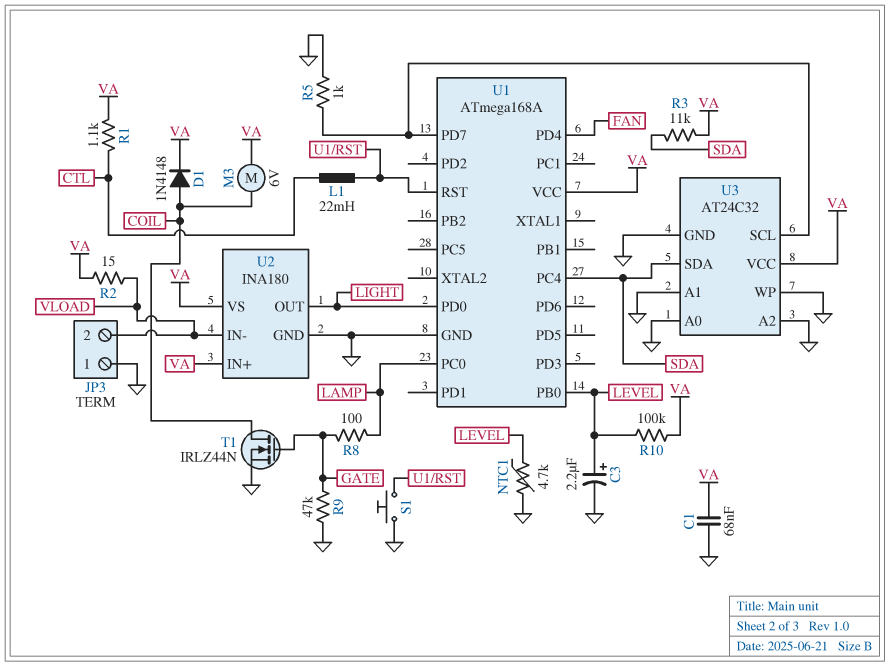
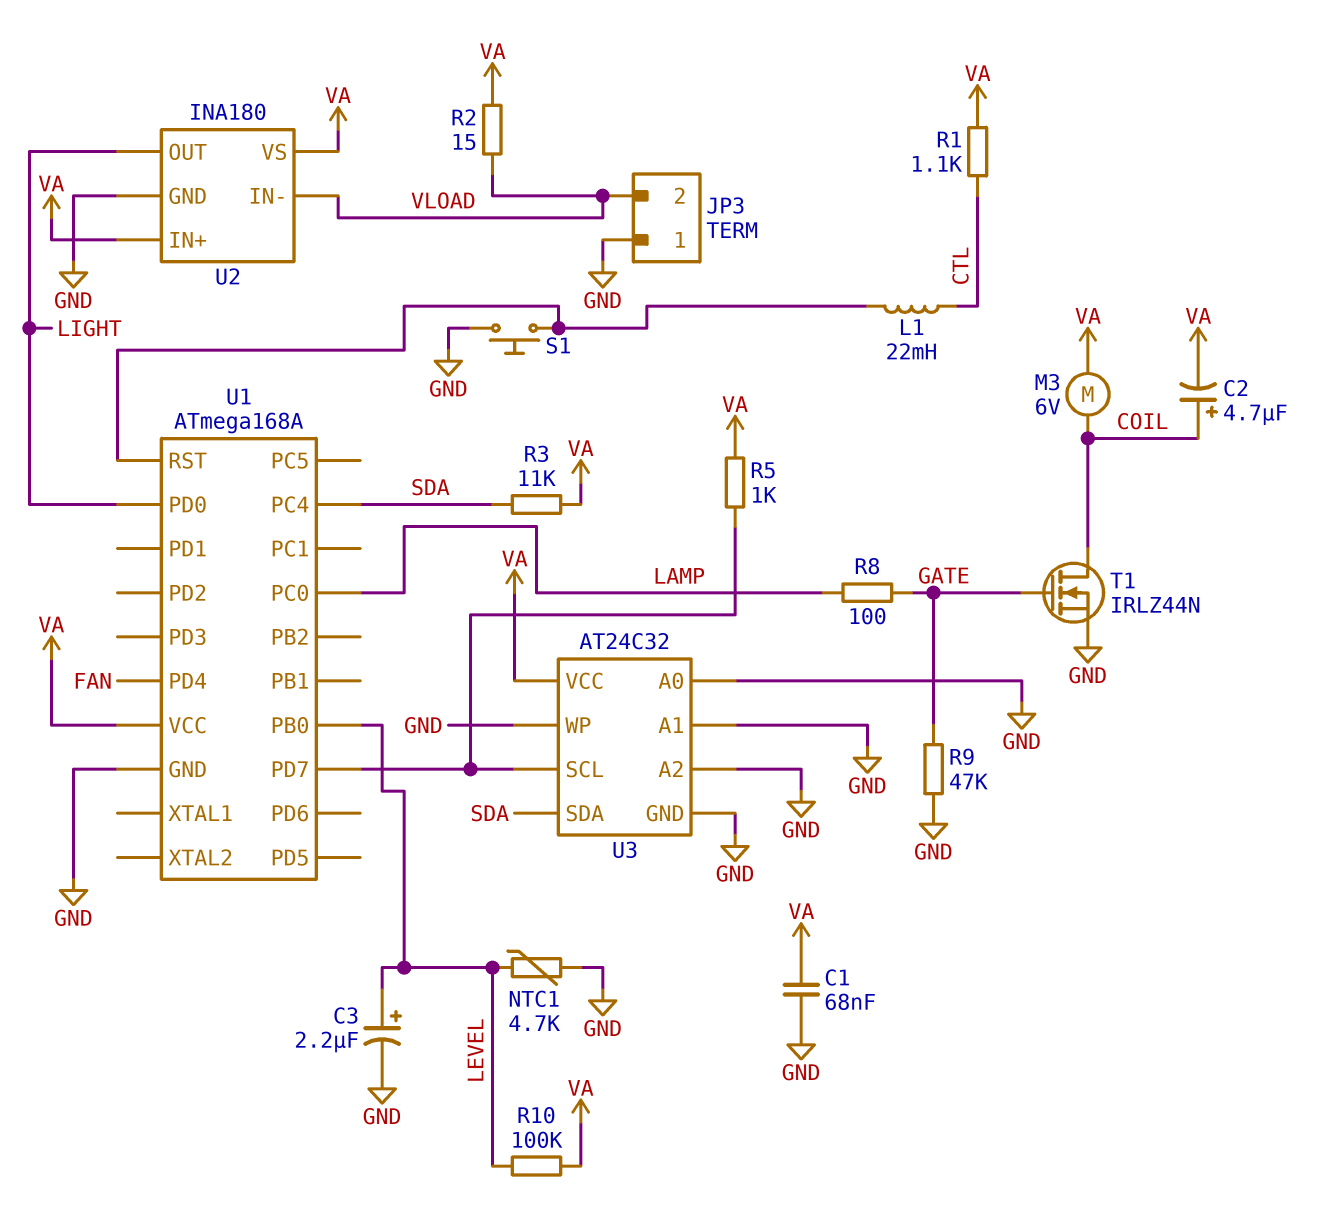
C2: none -> 4.7uF (plus COIL, minus VA)
D1: diode 1N4148 (A COIL, K VA) -> none
R5: 1k (GND, U1/PD7) -> 1k (U1/PD7, VA)

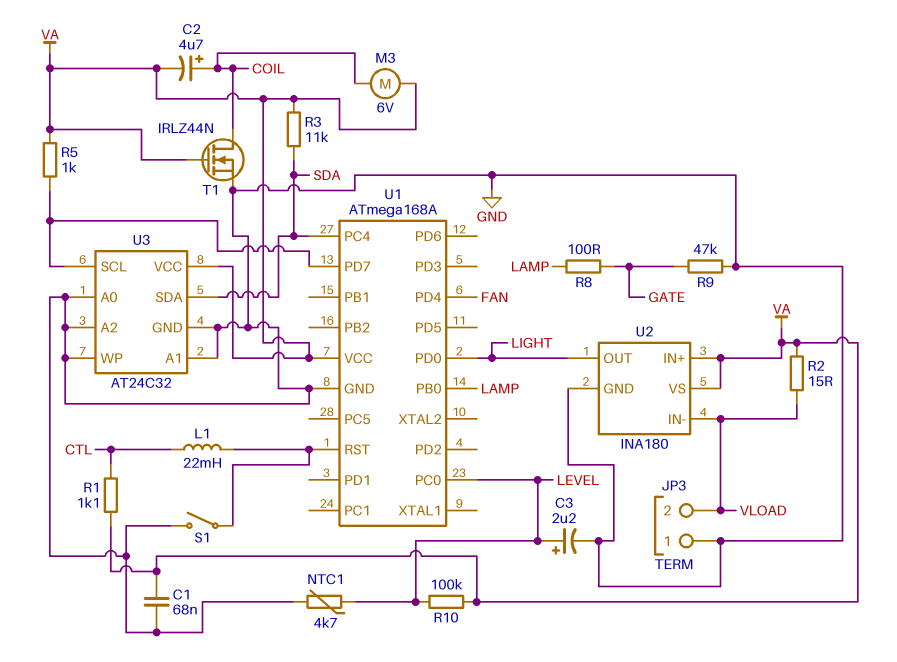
S1: button (GND, U1/RST) -> switch (GND, U1/RST)
T1: NMOS IRLZ44N (G GATE, D COIL, S GND) -> NMOS IRLZ44N (G VA, D COIL, S GND)
U1 pin PB0: LEVEL -> LAMP
U1 pin PC0: LAMP -> LEVEL

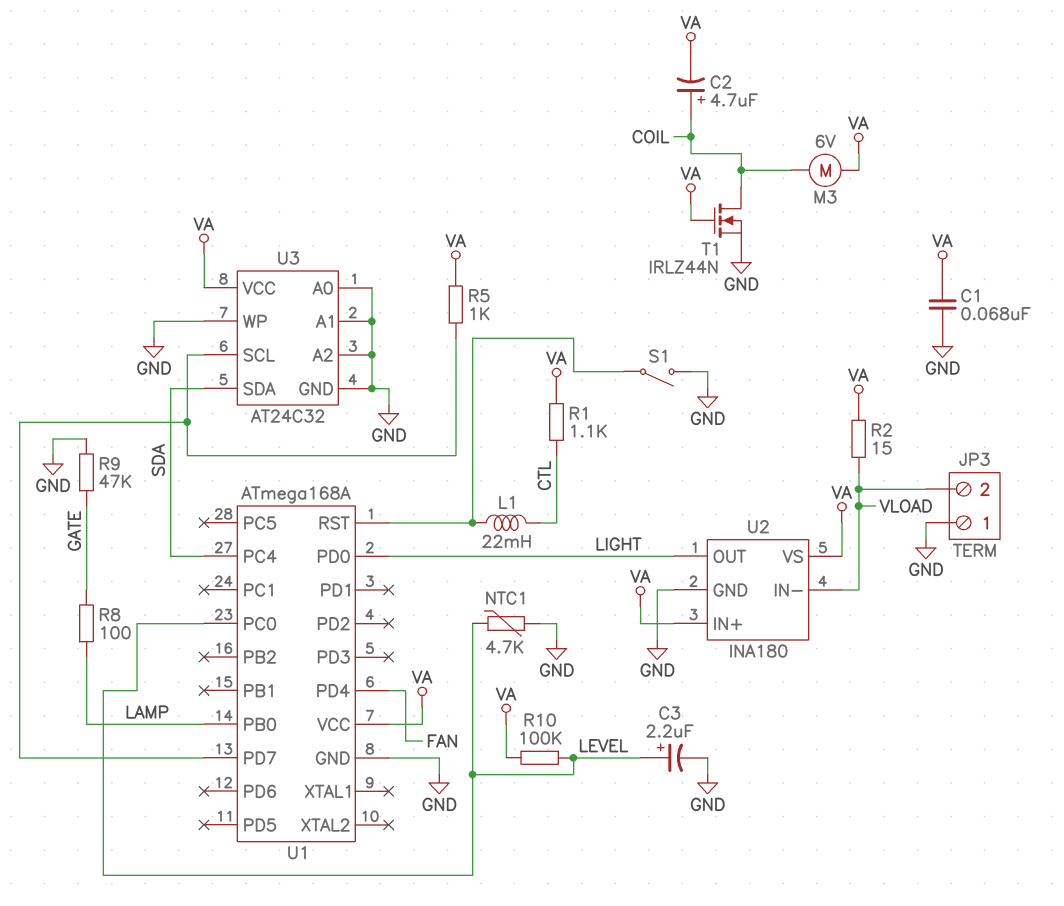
R3: 11k (SDA, VA) -> none

